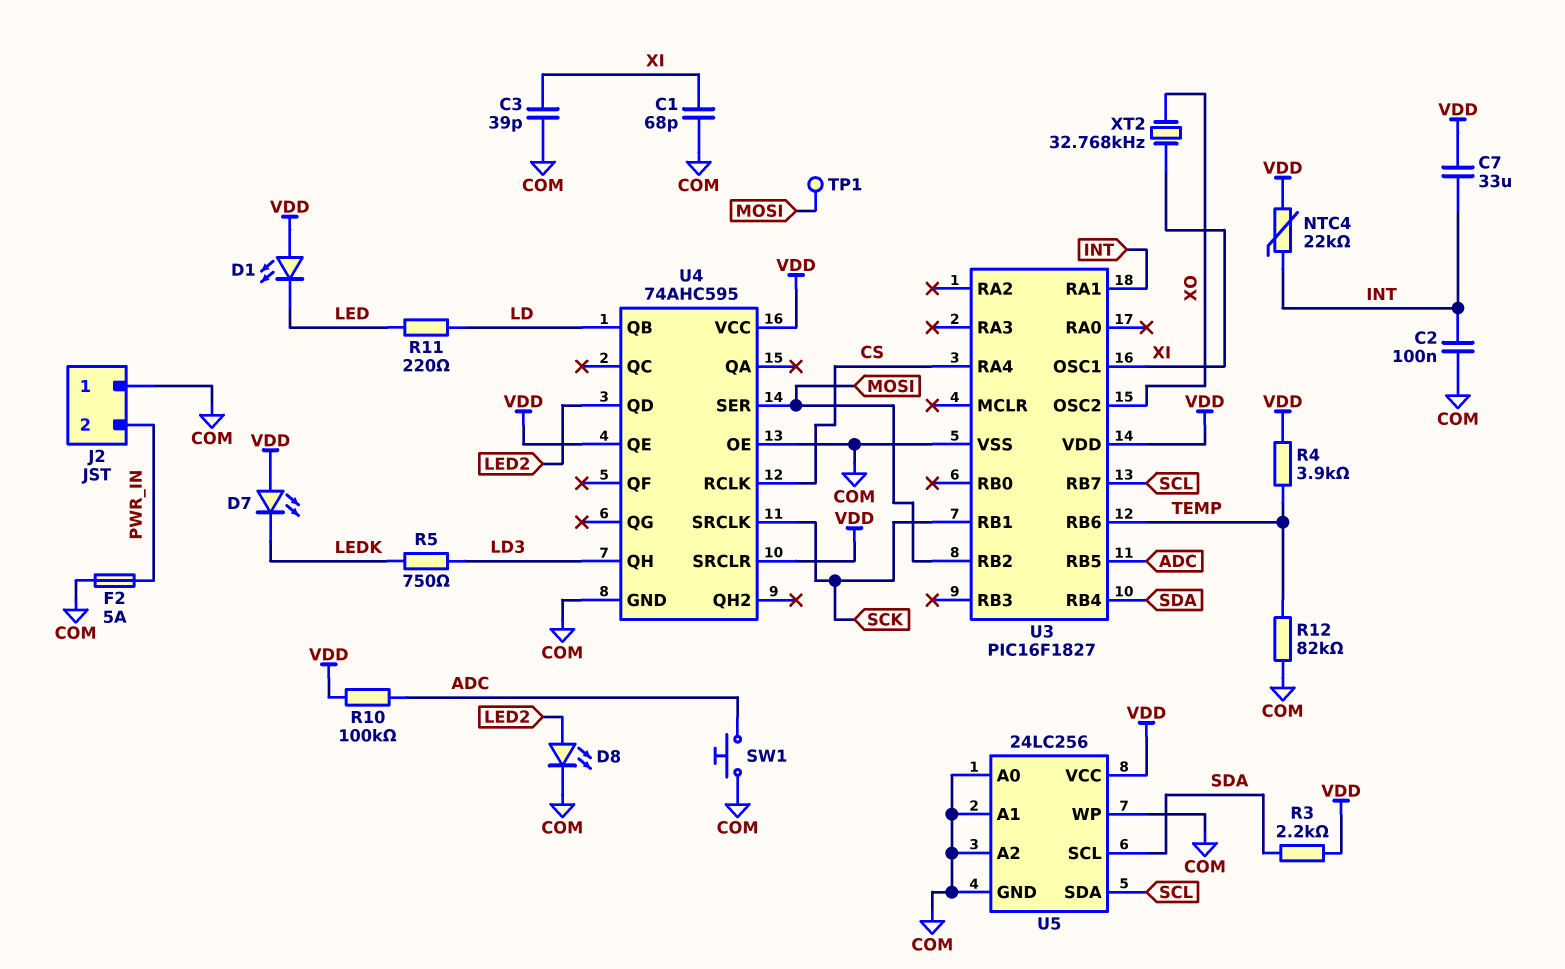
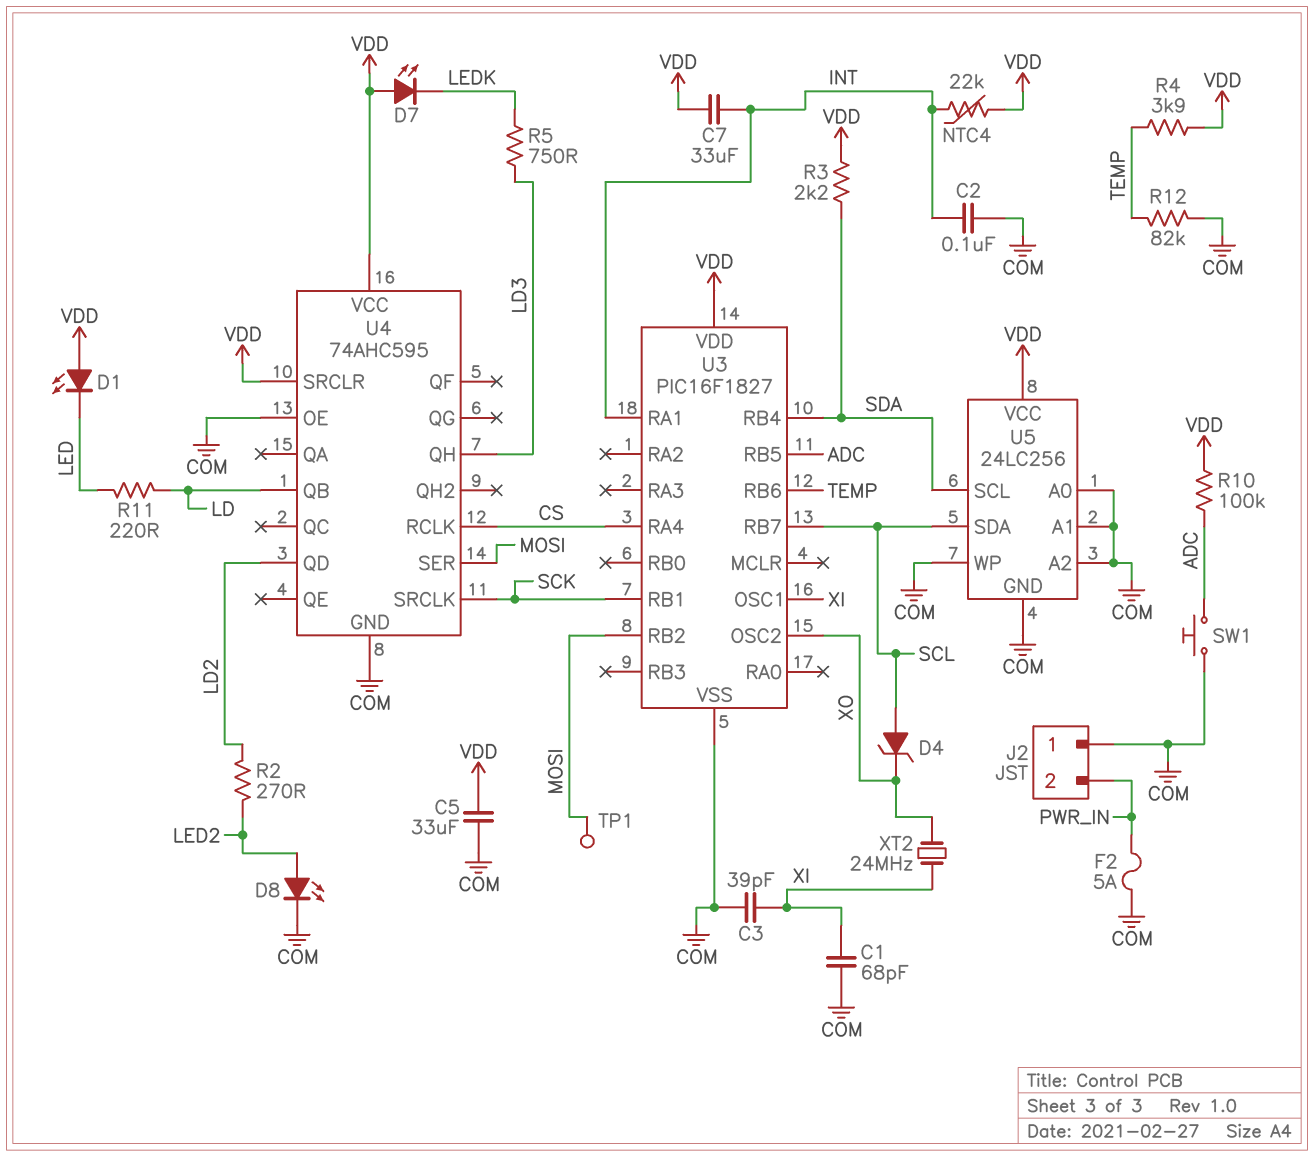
C5: none -> 33uF (COM, VDD)
D4: none -> zener (A SCL, K XO)
R2: none -> 270 (LD2, LED2)
U4 pin QD: LED2 -> LD2
U4 pin QE: VDD -> none
XT2: 32.768kHz (XI, XO) -> 24MHz (XI, XO)

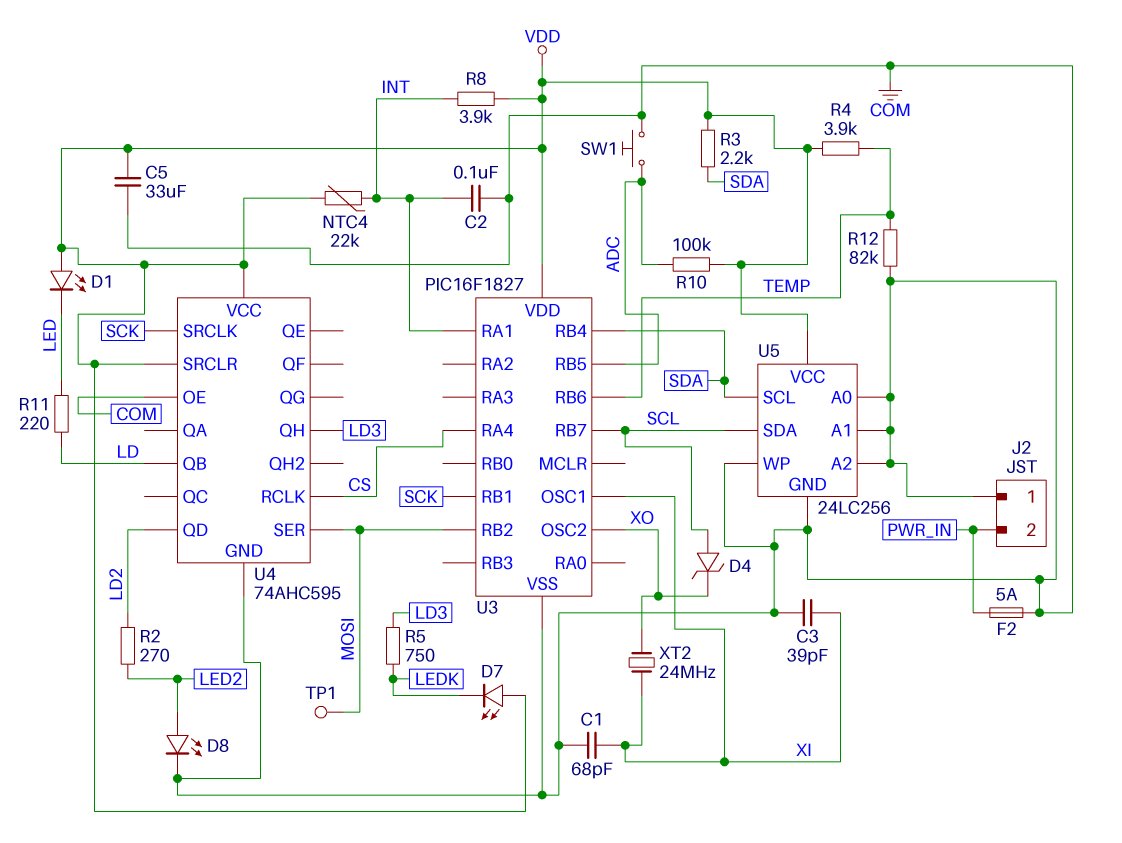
C7: 33uF (INT, VDD) -> none
R8: none -> 3.9k (INT, VDD)

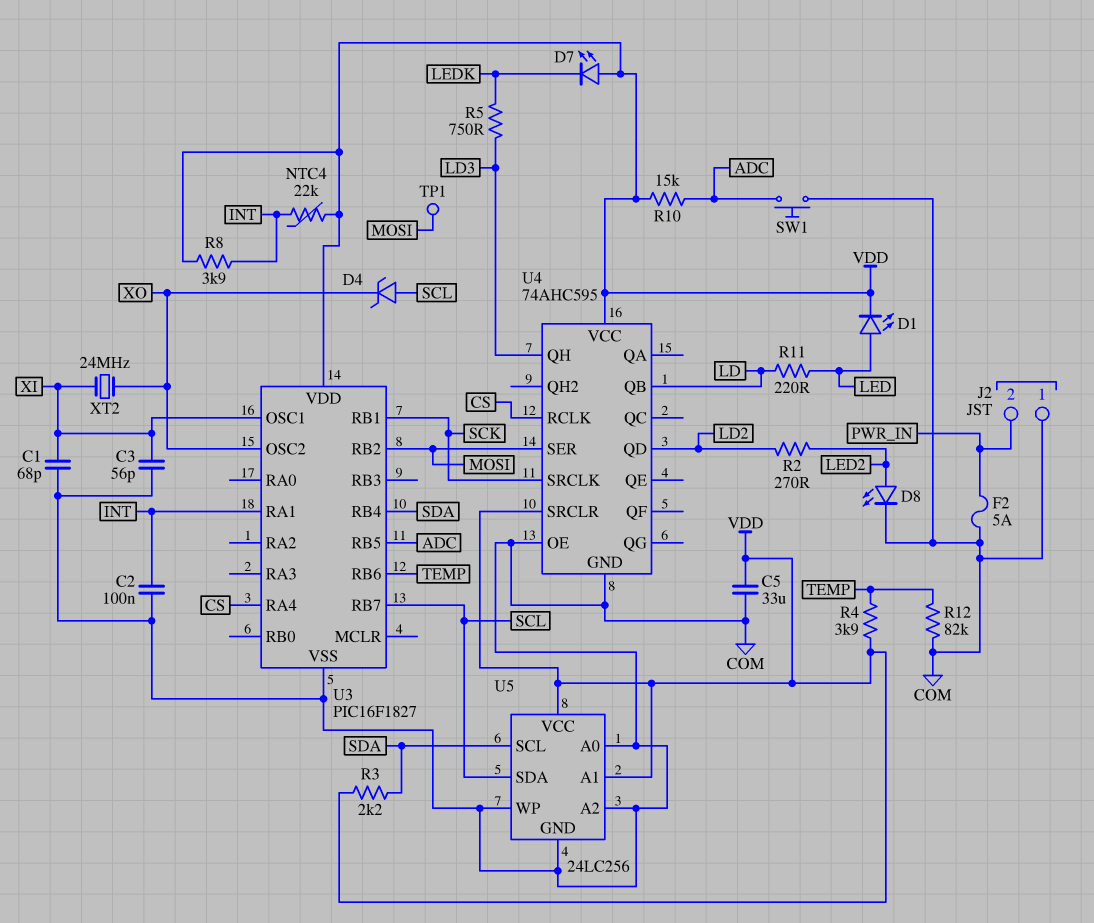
C3: 39pF (COM, XI) -> 56pF (COM, XI)
D1: LED (A VDD, K LED) -> LED (A LED, K VDD)
R10: 100k (ADC, VDD) -> 15k (ADC, VDD)
U5 pin A1: COM -> VDD

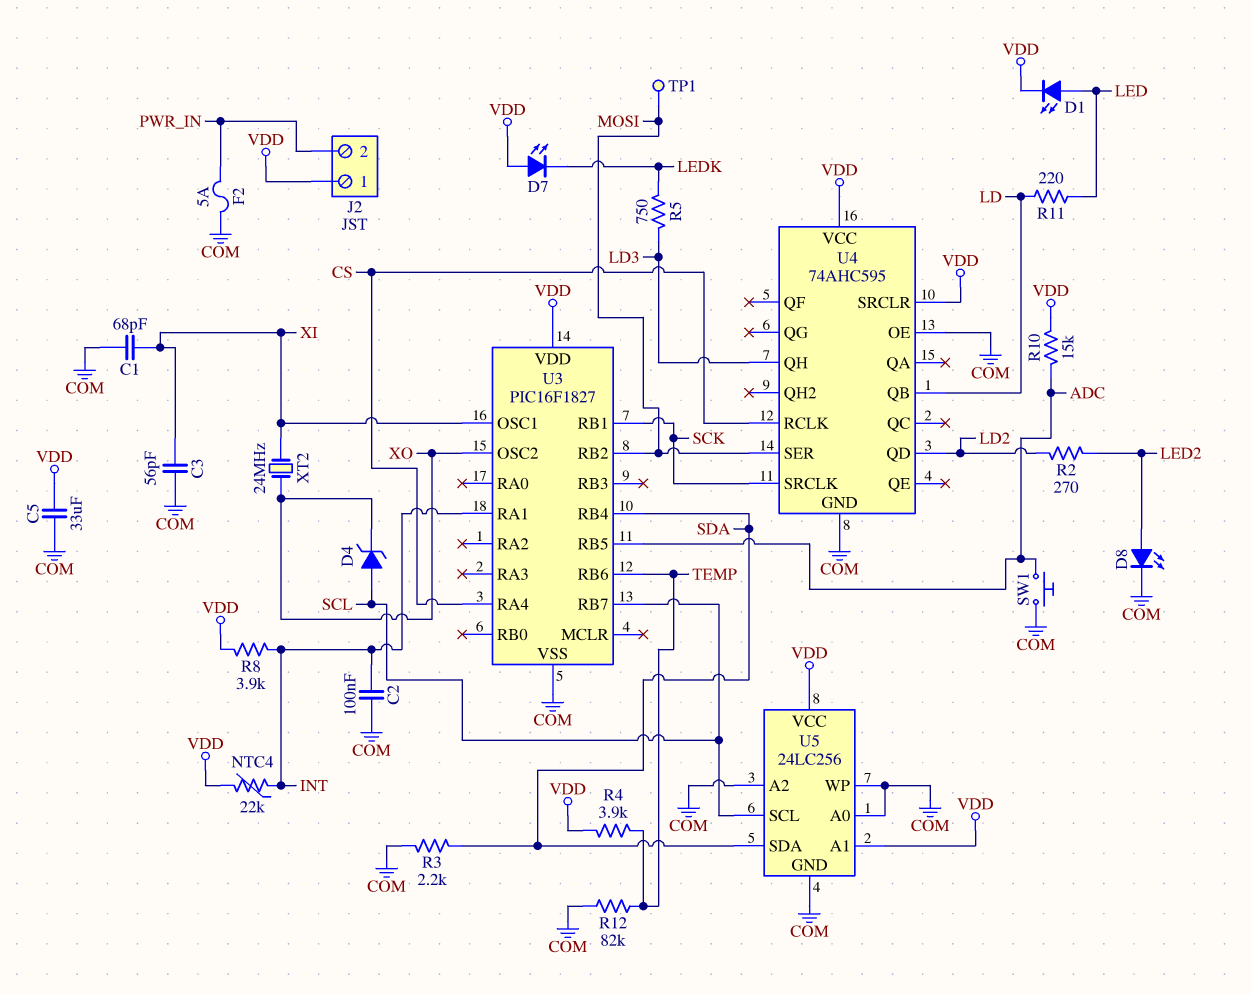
J2 pin 1: COM -> VDD
R3: 2.2k (SDA, VDD) -> 2.2k (COM, SDA)
U5 pin SCL: SDA -> SCL
U5 pin SDA: SCL -> SDA

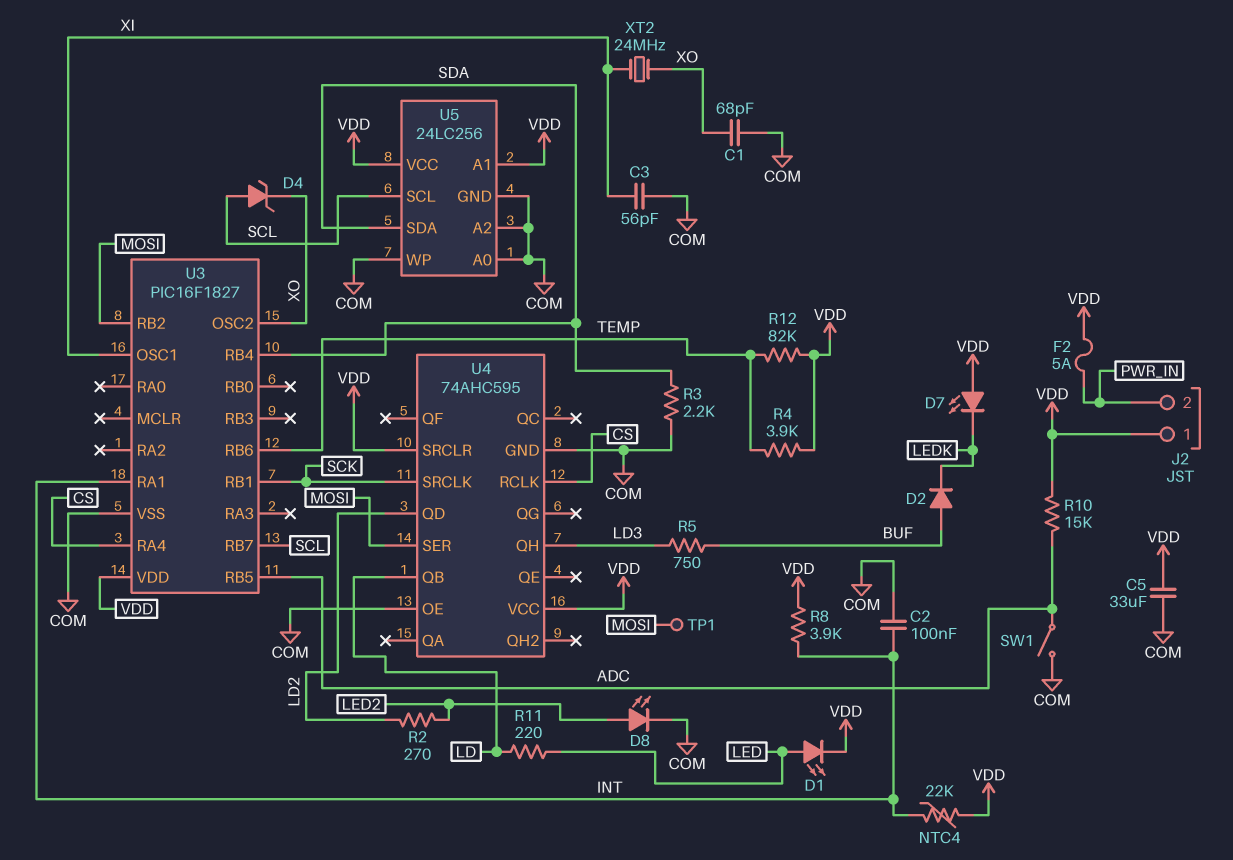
C1: 68pF (COM, XI) -> 68pF (COM, XO)
D2: none -> diode (A BUF, K LEDK)
F2: 5A (COM, PWR_IN) -> 5A (PWR_IN, VDD)
R5: 750 (LD3, LEDK) -> 750 (BUF, LD3)
R12: 82k (COM, TEMP) -> 82k (TEMP, VDD)
SW1: button (ADC, COM) -> switch (ADC, COM)

